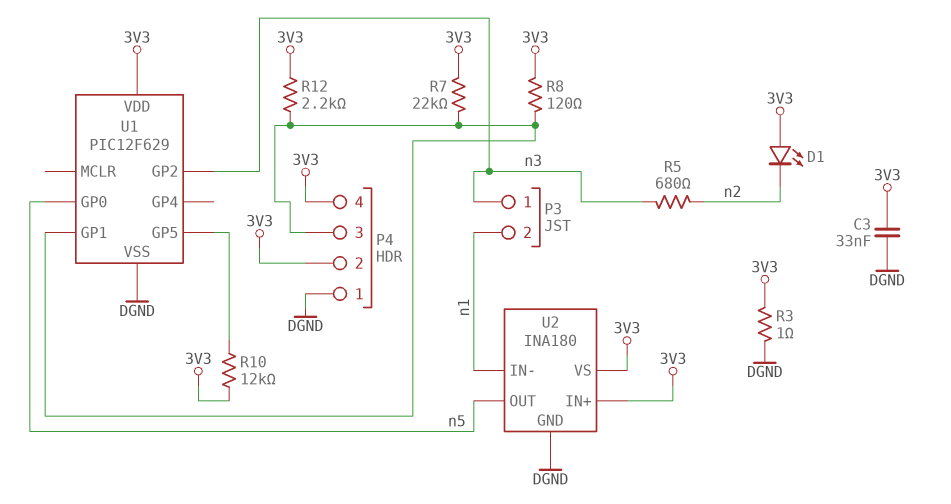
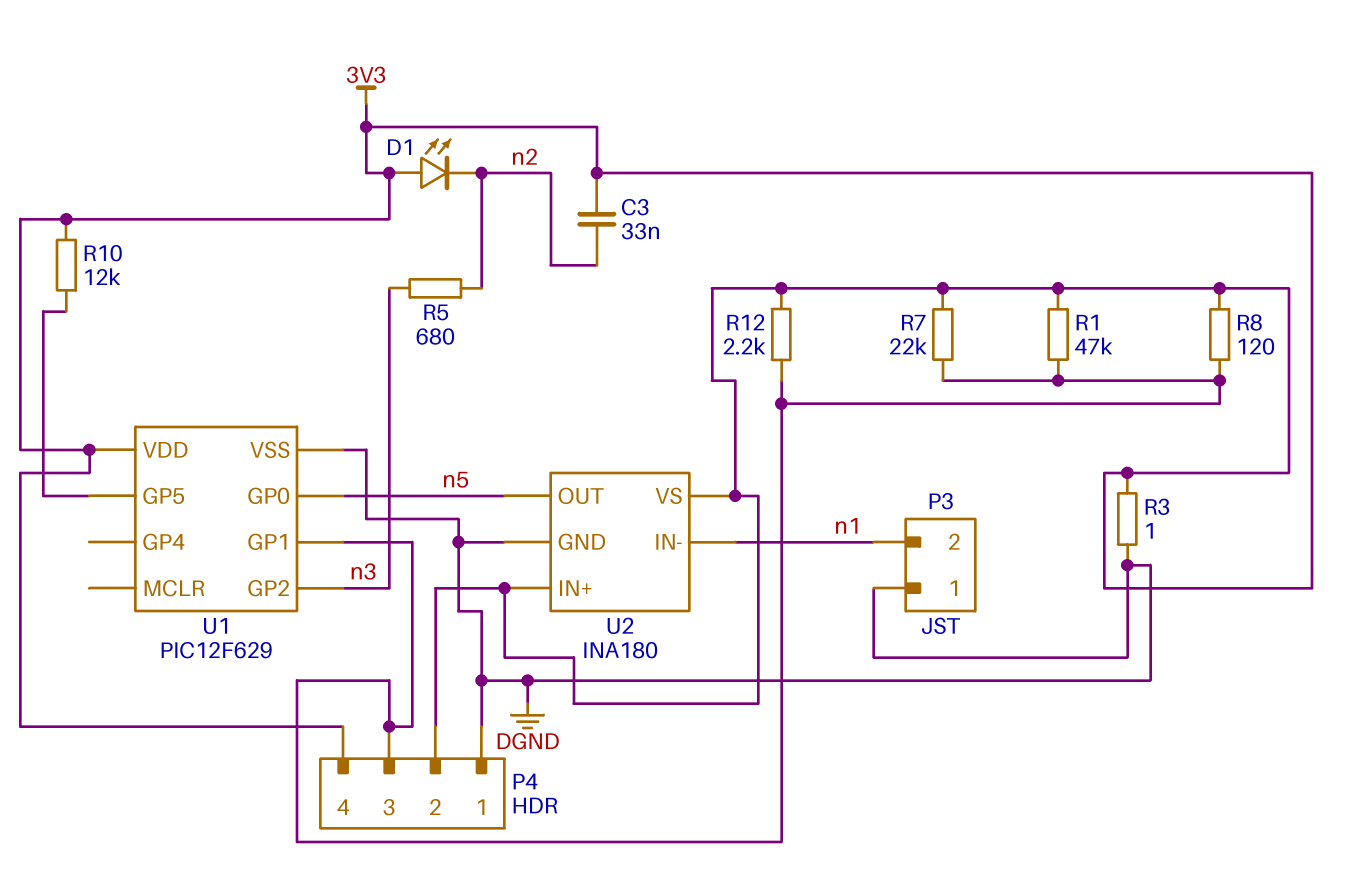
C3: 33nF (3V3, DGND) -> 33nF (3V3, n2)
P3 pin 1: n3 -> DGND
R1: none -> 47k (3V3, P4/3)

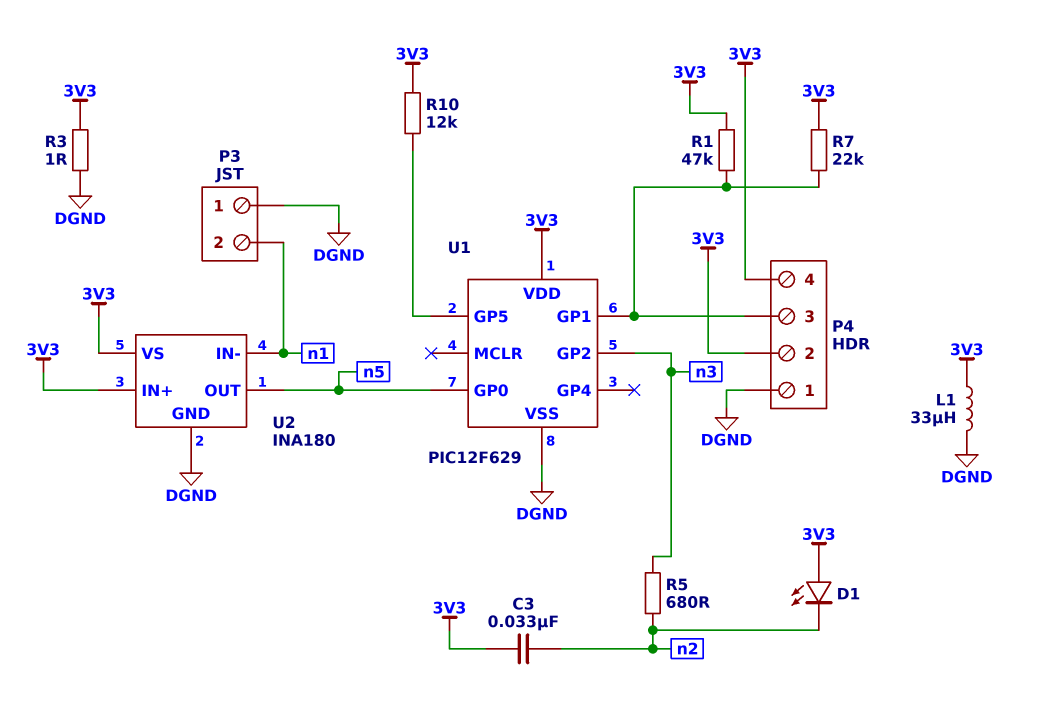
L1: none -> 33uH (3V3, DGND)
R8: 120 (3V3, P4/3) -> none
R12: 2.2k (3V3, P4/3) -> none

